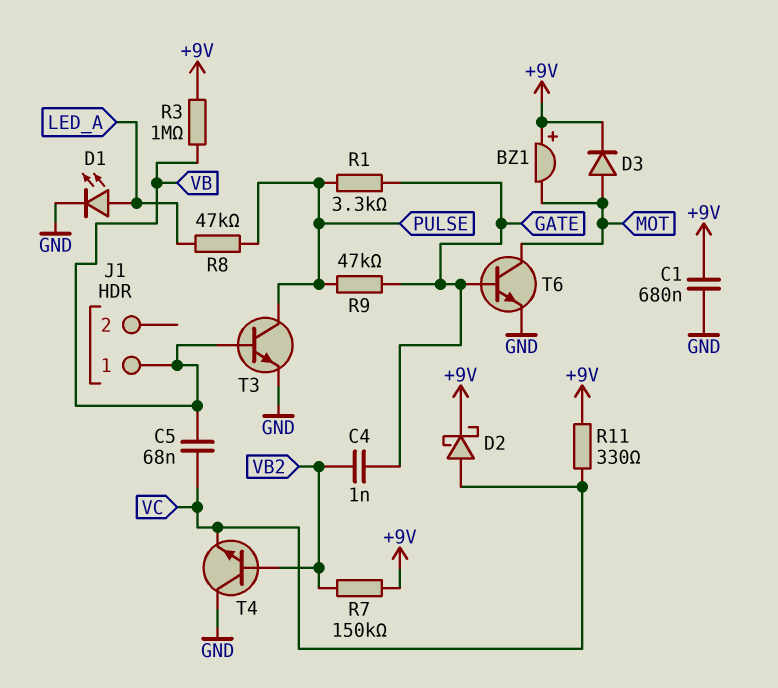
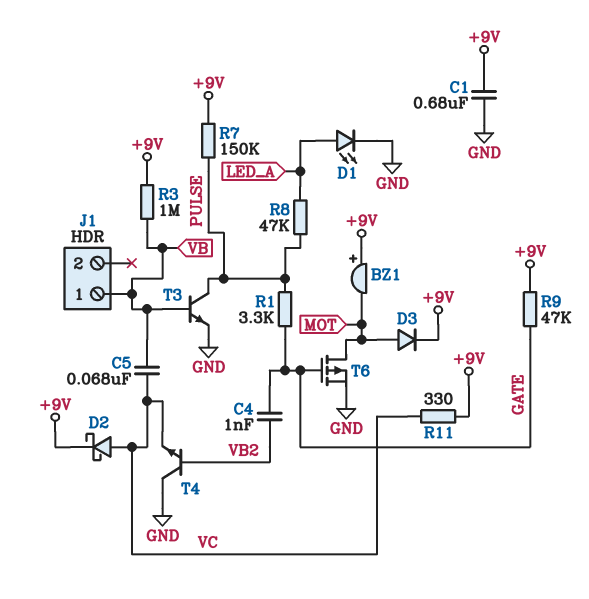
R7: 150k (+9V, VB2) -> 150k (+9V, PULSE)
R9: 47k (GATE, PULSE) -> 47k (+9V, GATE)
T6: NPN (B GATE, C MOT, E GND) -> PMOS (G GATE, D MOT, S GND)

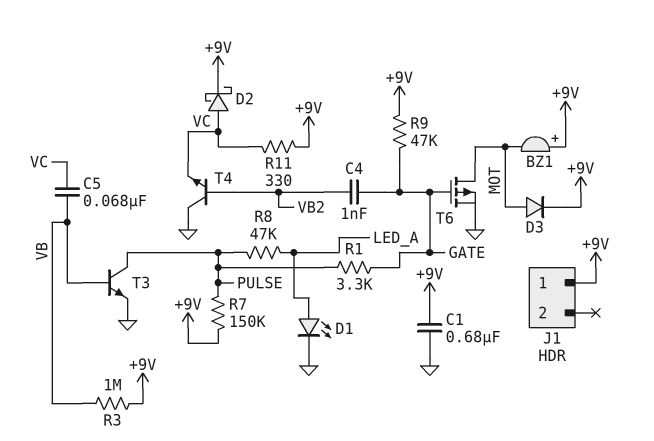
J1 pin 1: VB -> +9V

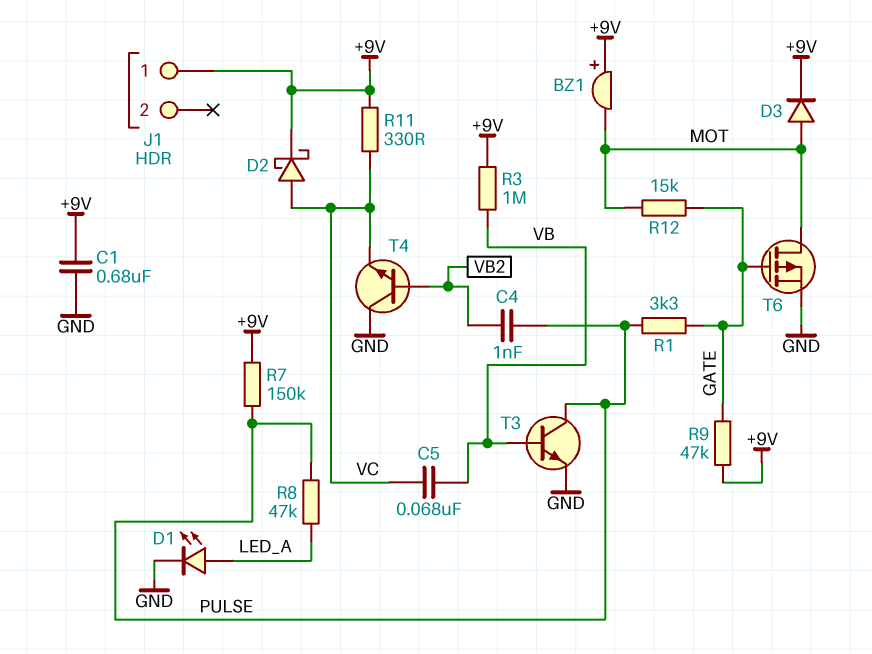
C4: 1nF (GATE, VB2) -> 1nF (PULSE, VB2)
R12: none -> 15k (GATE, MOT)

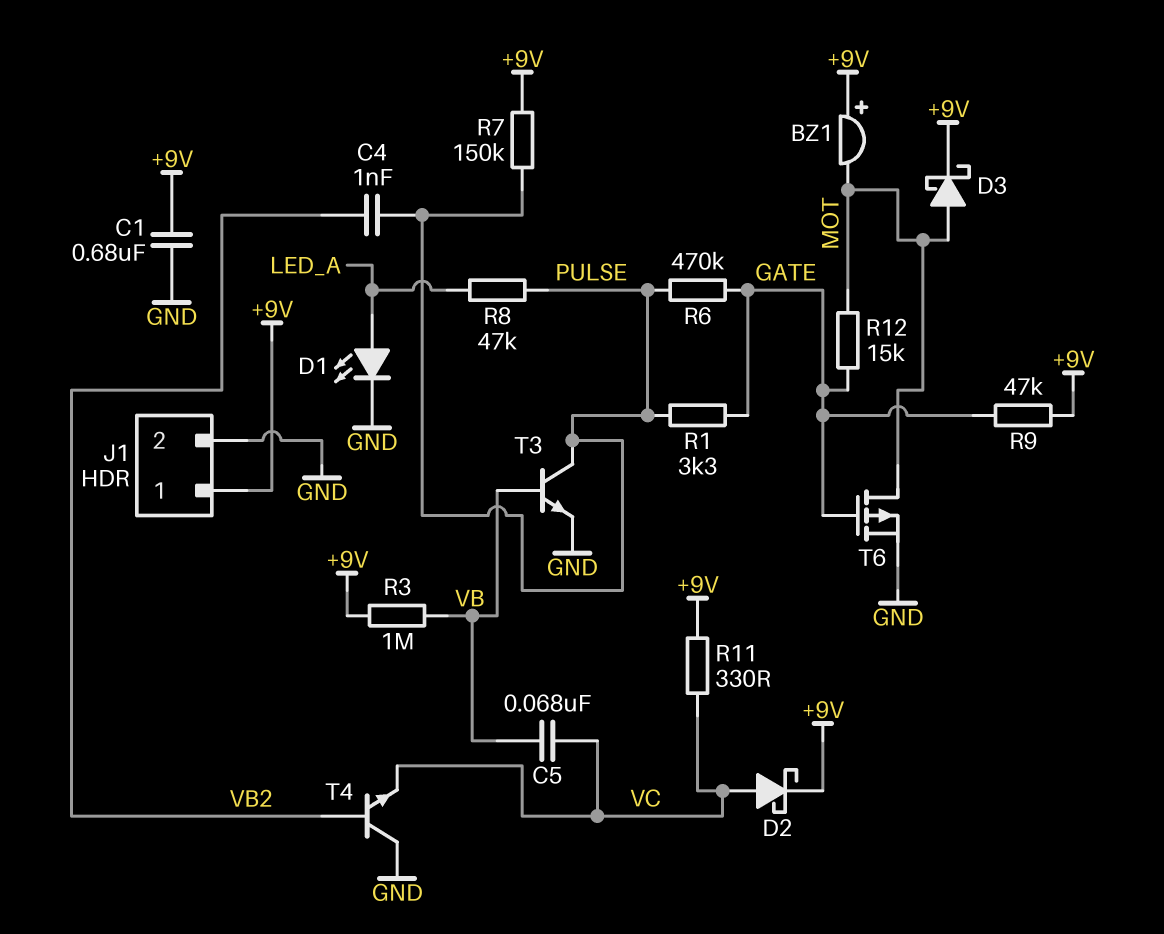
D3: diode (A MOT, K +9V) -> schottky (A MOT, K +9V)
J1 pin 2: none -> GND
R6: none -> 470k (GATE, PULSE)

